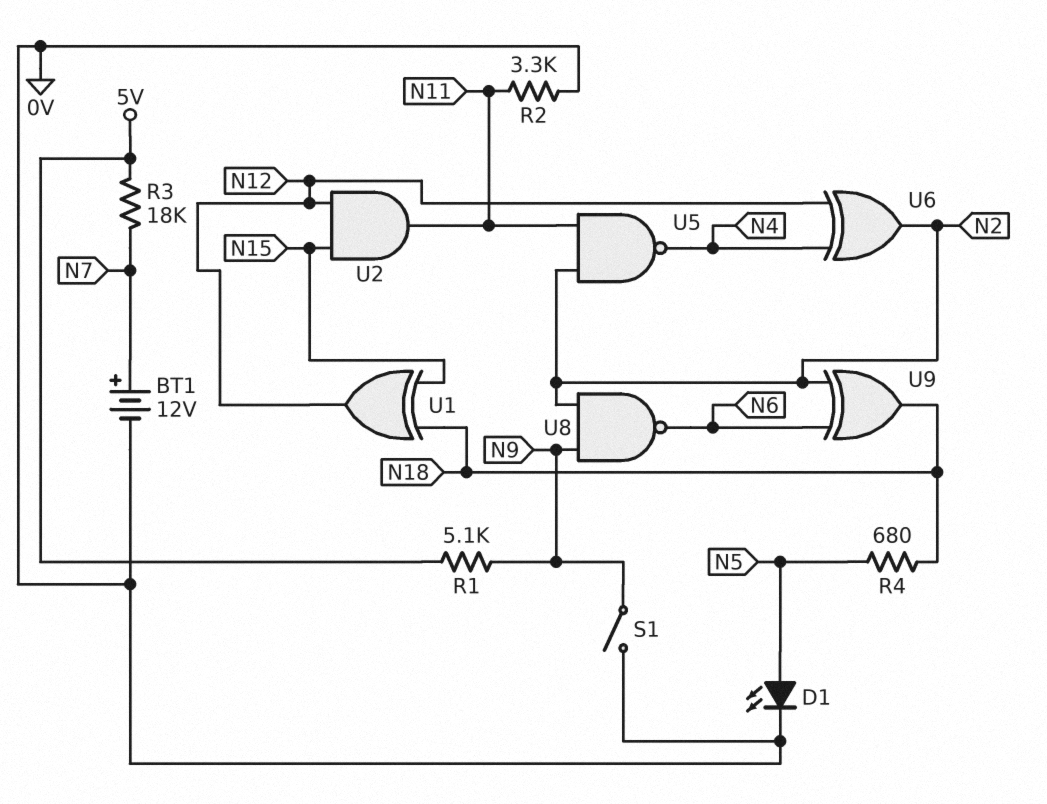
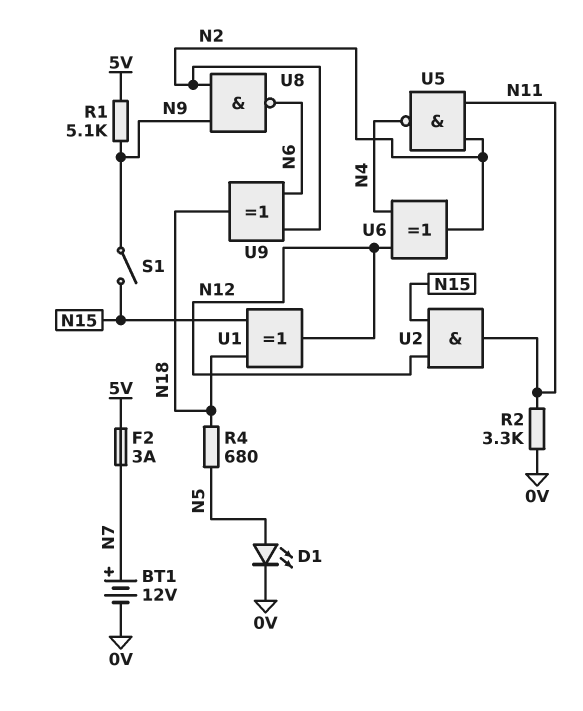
F2: none -> 3A (5V, N7)
R3: 18k (5V, N7) -> none
S1: switch (0V, N9) -> switch (N9, N15)

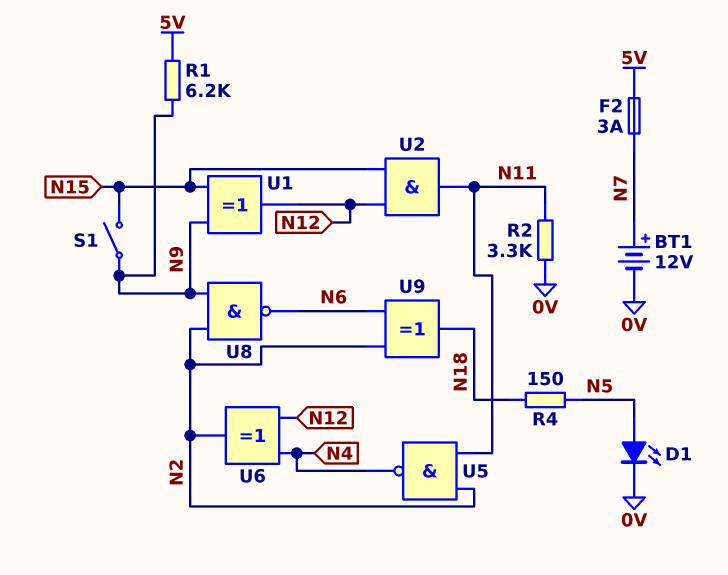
R1: 5.1k (5V, N9) -> 6.2k (5V, N9)
R4: 680 (N5, N18) -> 150 (N5, N18)
U1: XOR (in N15, in N18, out N12) -> XOR (in N9, in N15, out N12)

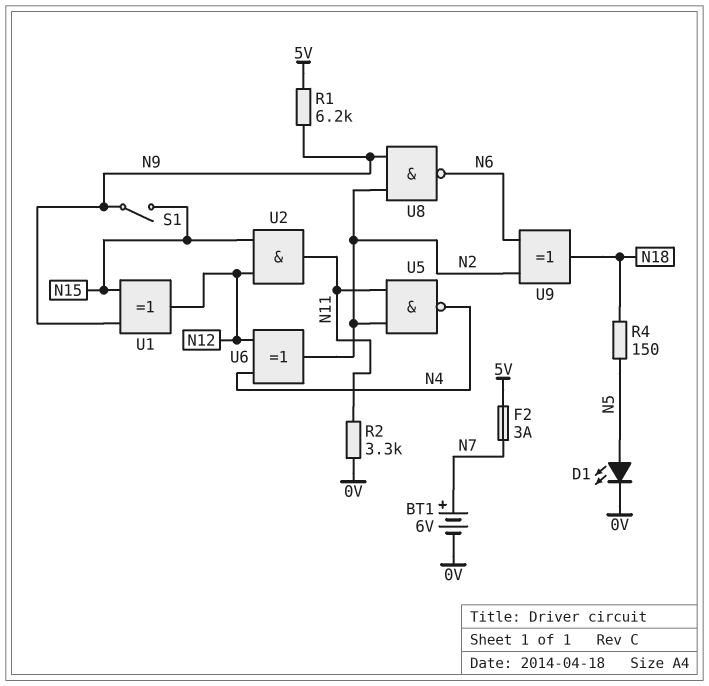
BT1: 12V (plus N7, minus 0V) -> 6V (plus N7, minus 0V)

